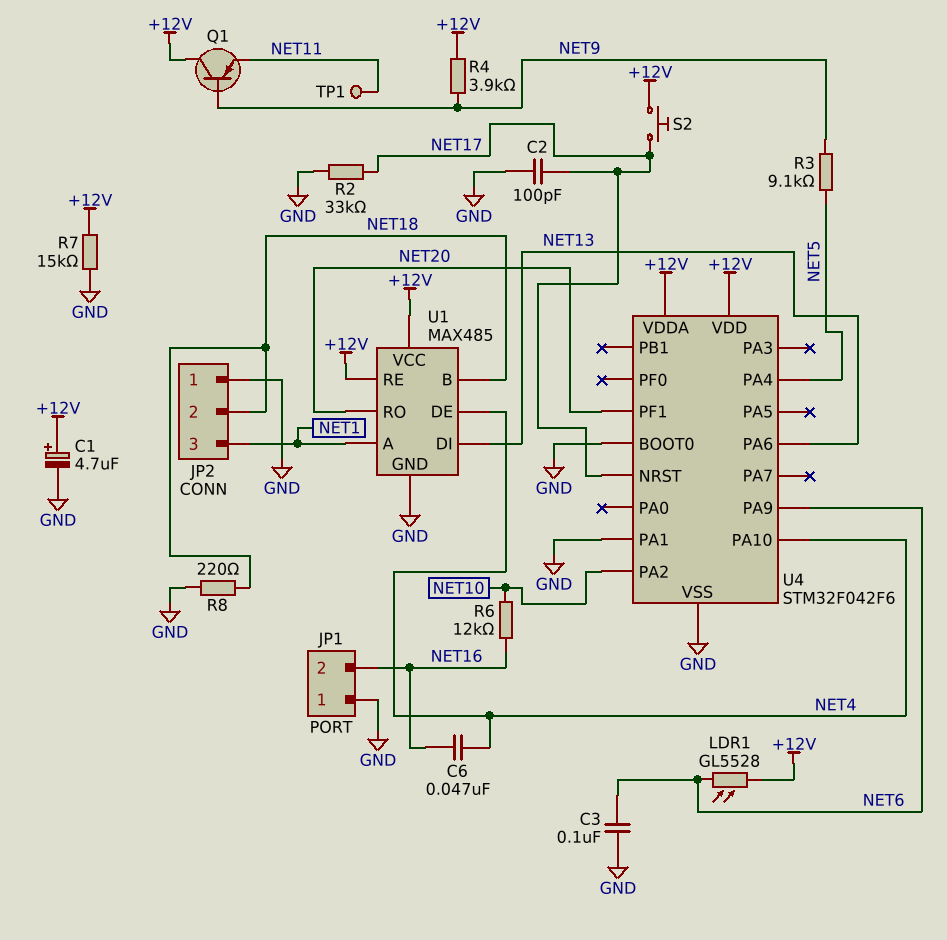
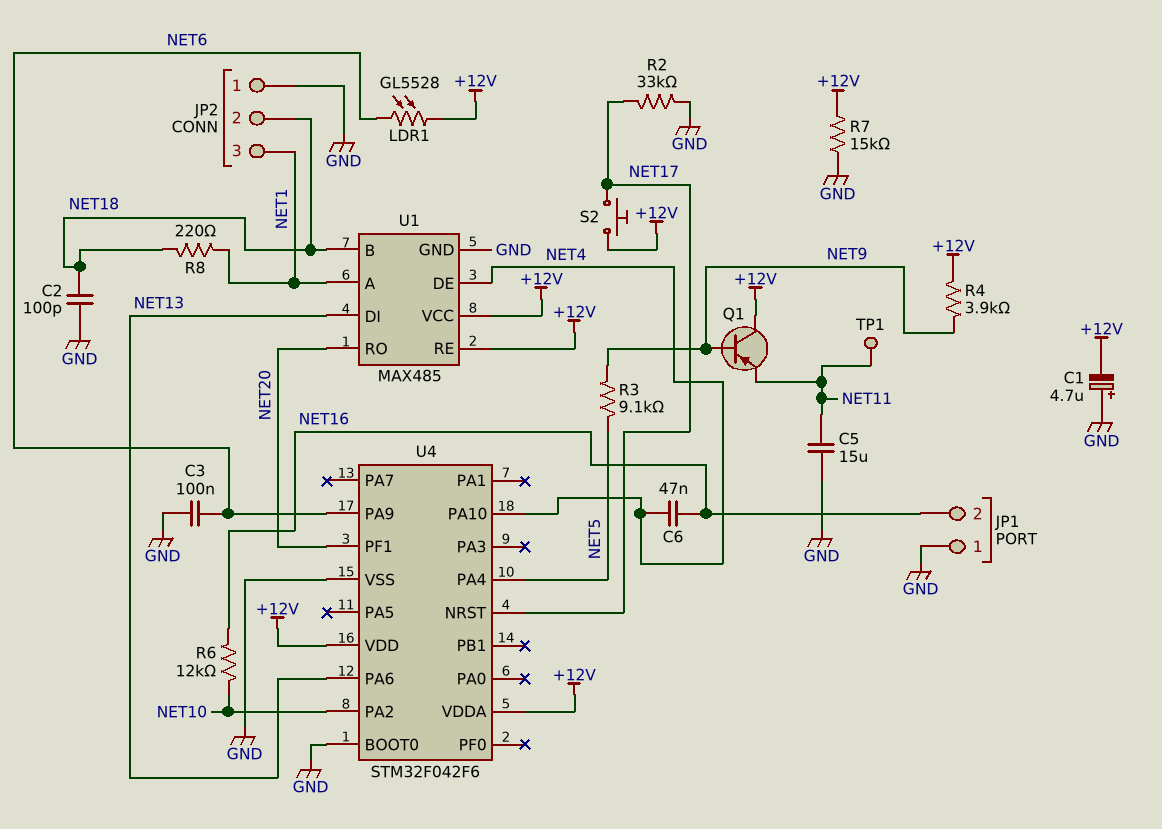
C1: 4.7uF (plus +12V, minus GND) -> 4.7uF (plus GND, minus +12V)
C2: 100pF (GND, NET17) -> 100pF (GND, NET18)
C5: none -> 15uF (GND, NET11)
R8: 220 (GND, NET18) -> 220 (NET1, NET18)
U4 pin PA1: GND -> none

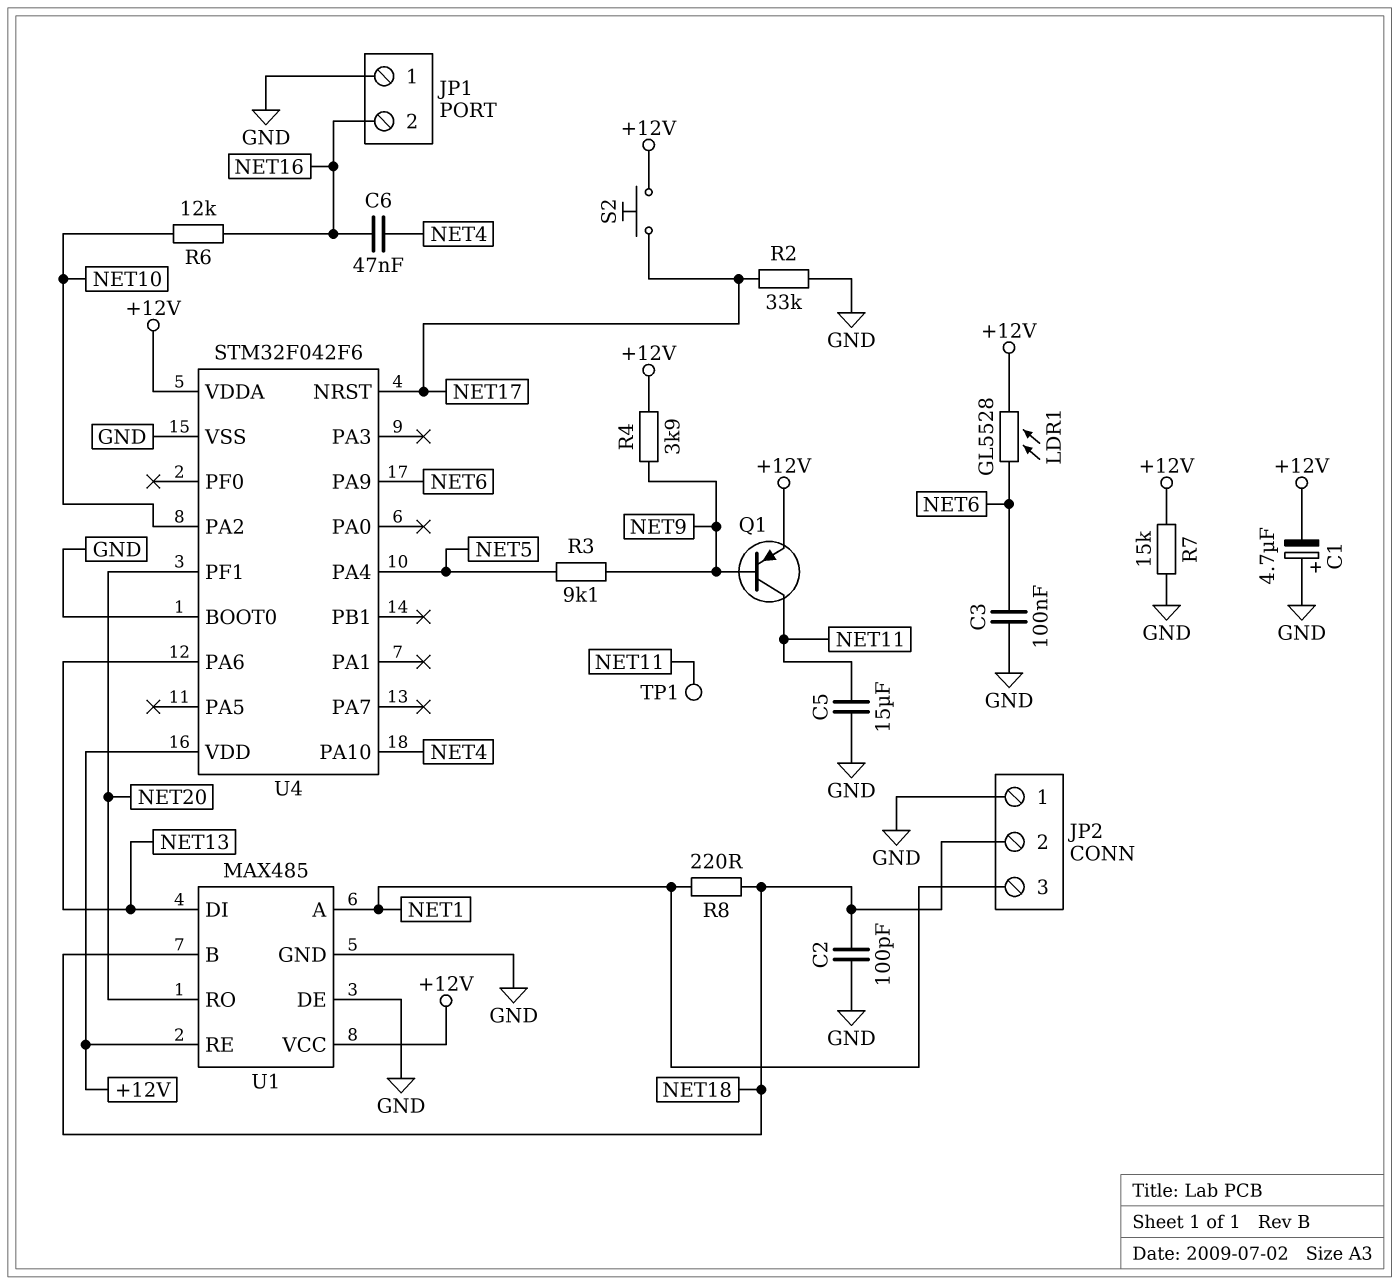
Q1: PNP (B NET9, C +12V, E NET11) -> PNP (B NET9, C NET11, E +12V)
U1 pin DE: NET4 -> GND

